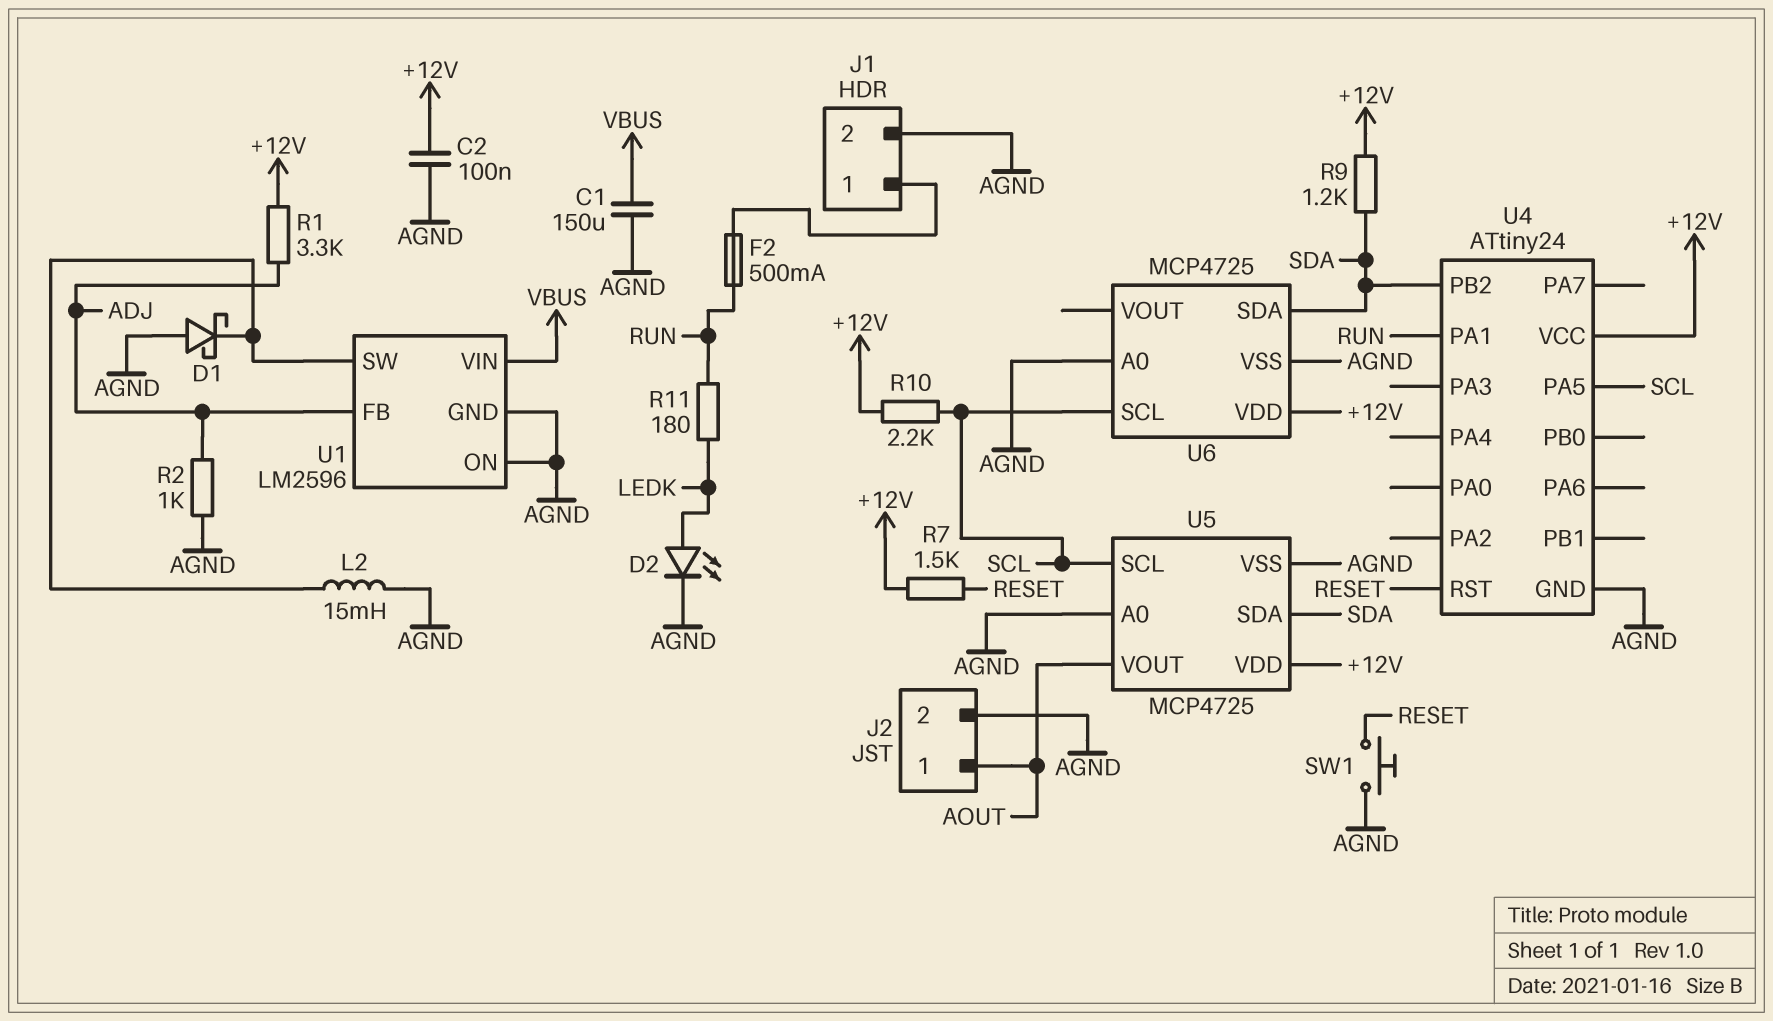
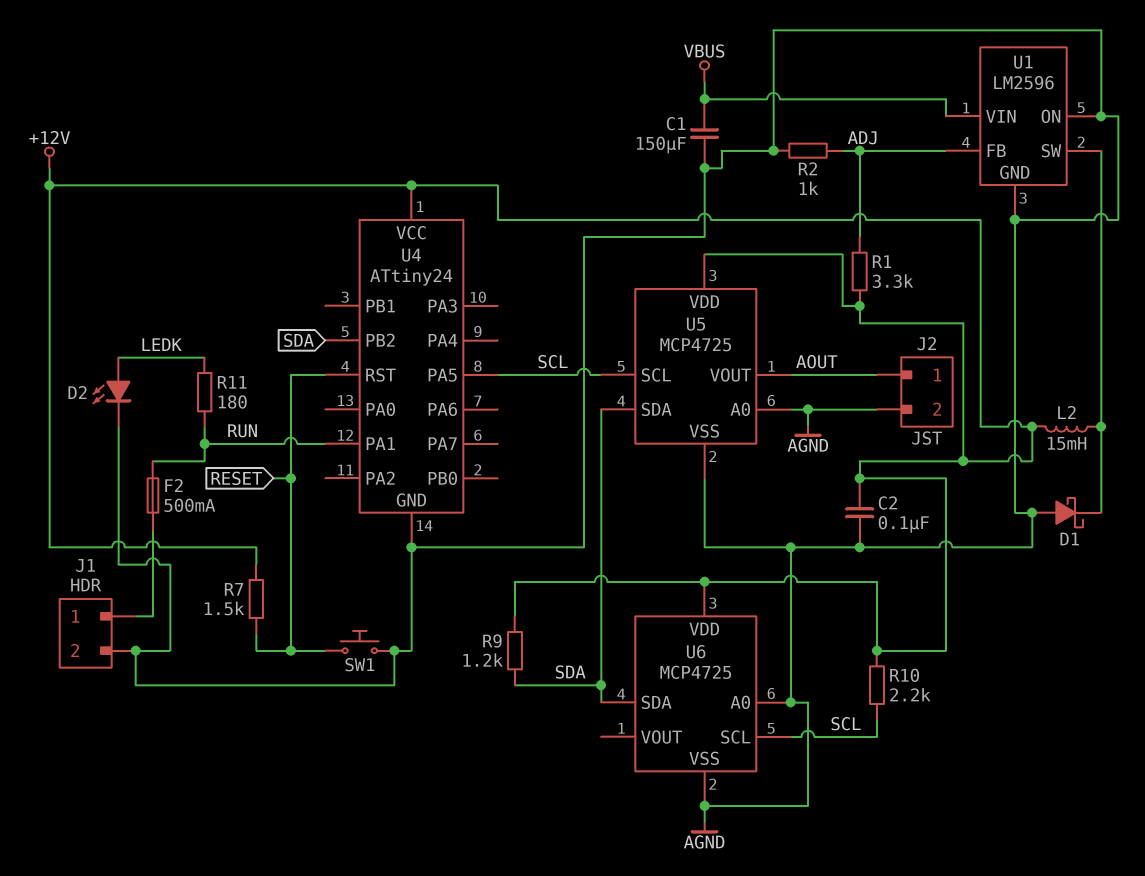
L2: 15mH (AGND, U1/SW) -> 15mH (+12V, U1/SW)

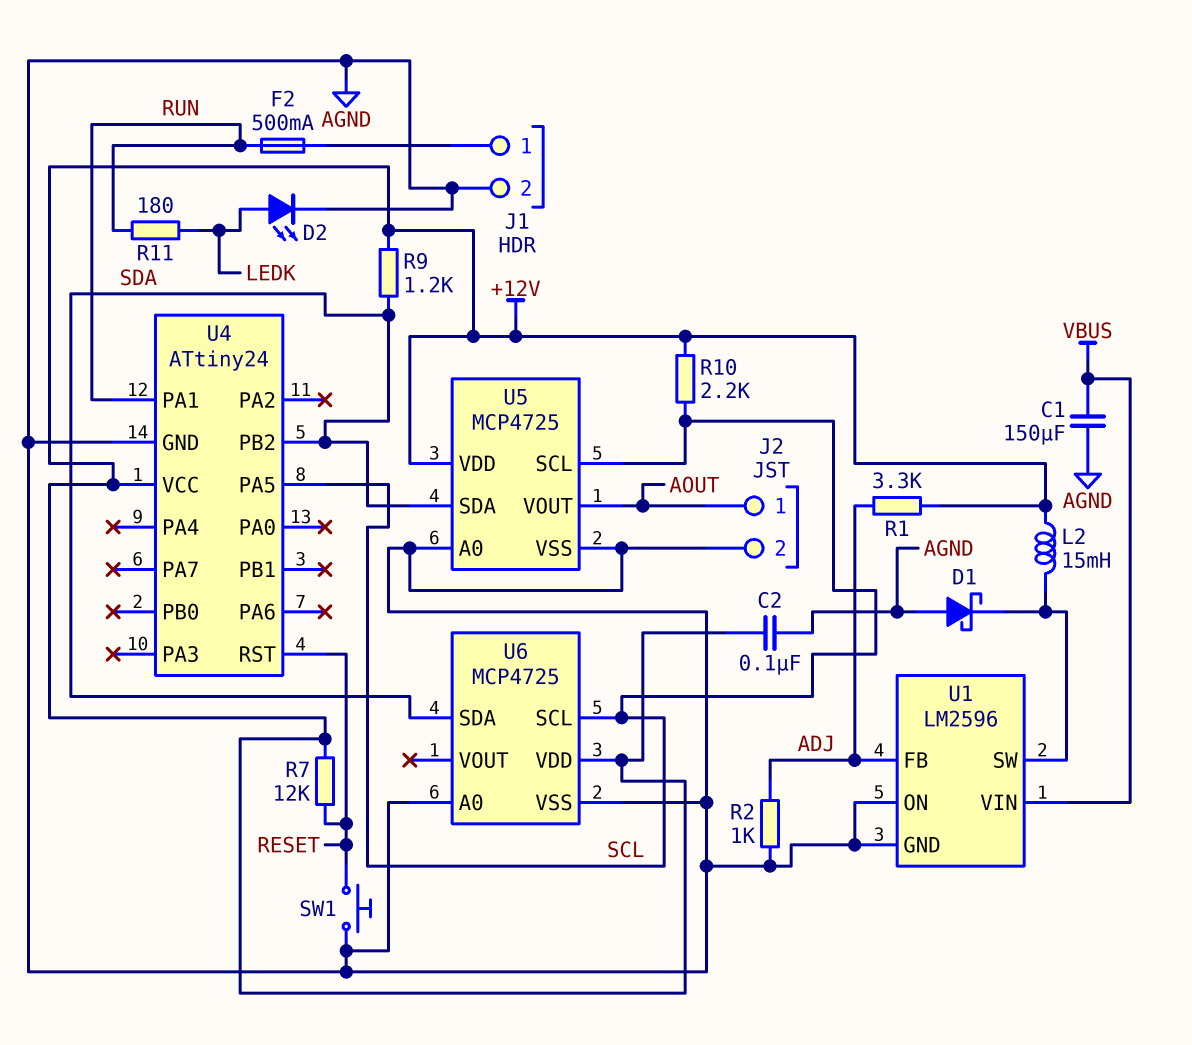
R7: 1.5k (+12V, RESET) -> 12k (+12V, RESET)

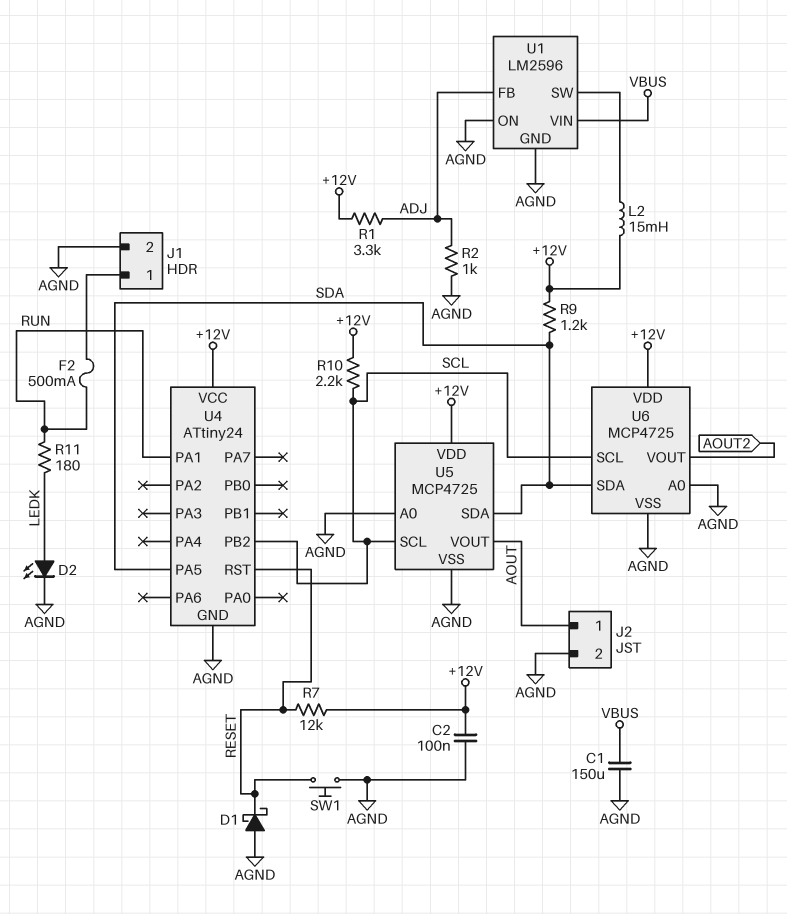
D1: schottky (A AGND, K U1/SW) -> schottky (A AGND, K RESET)
U4 pin PA5: SCL -> SDA
U4 pin PB2: SDA -> SCL
U6 pin VOUT: none -> AOUT2

